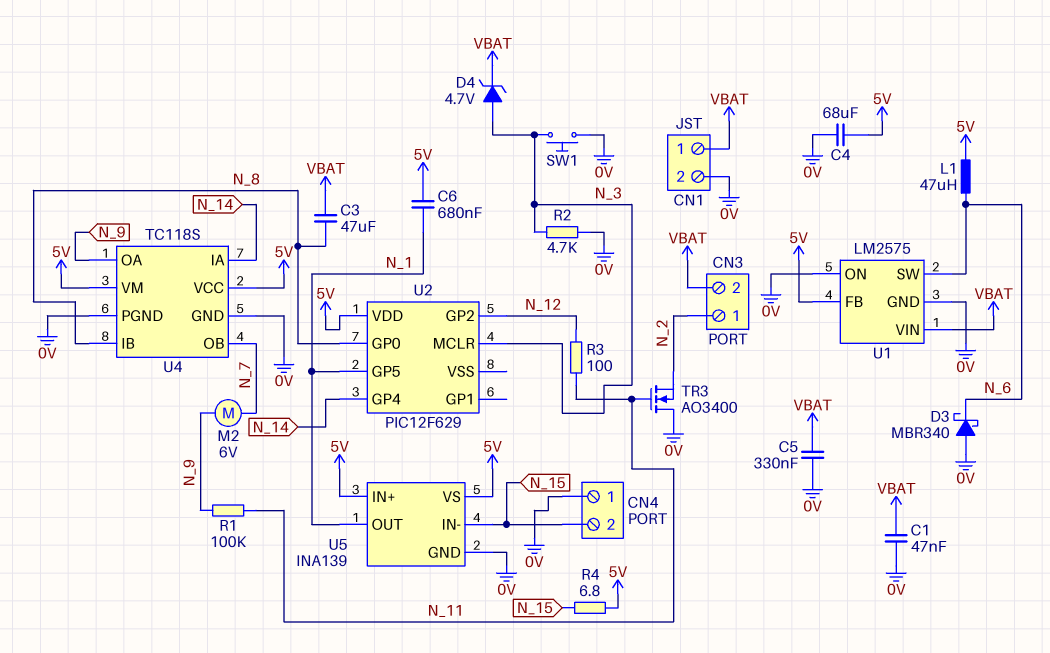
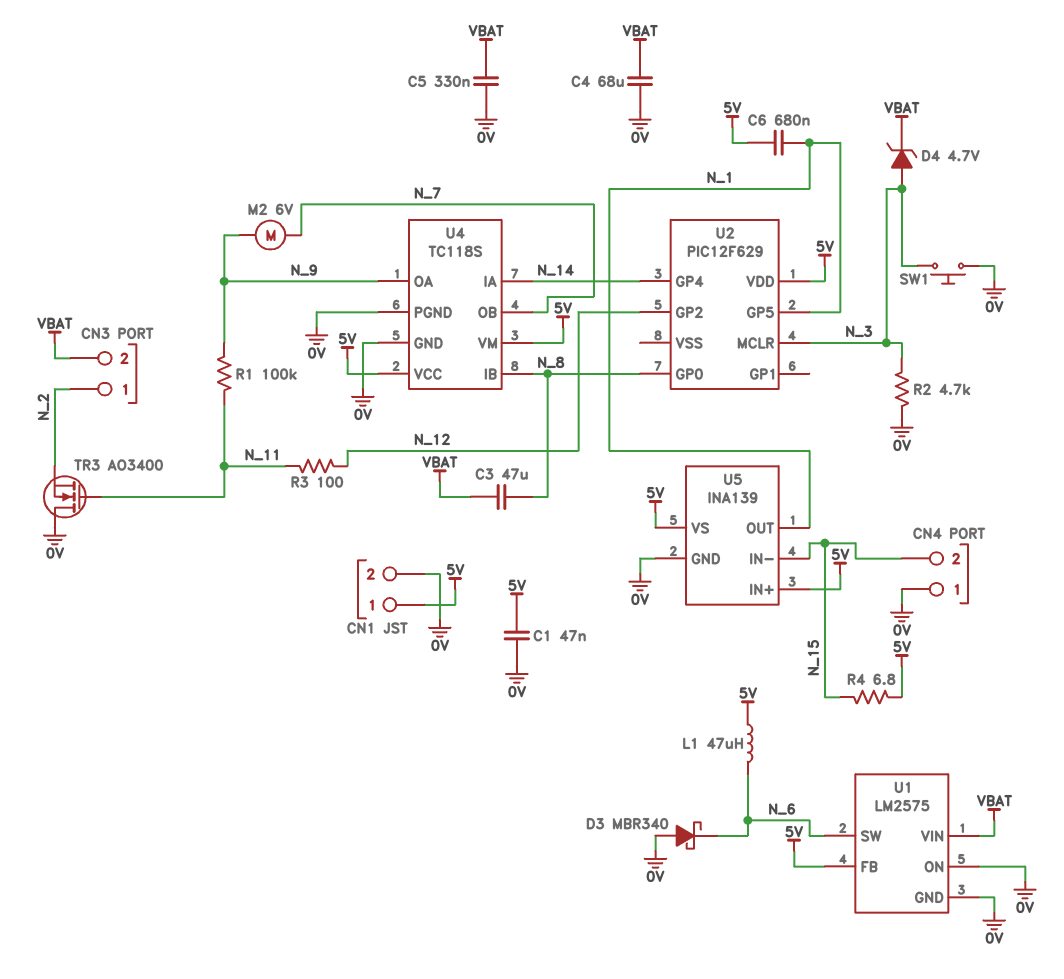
C1: 47nF (0V, VBAT) -> 47nF (0V, 5V)
C4: 68uF (0V, 5V) -> 68uF (0V, VBAT)
CN1 pin 1: VBAT -> 5V

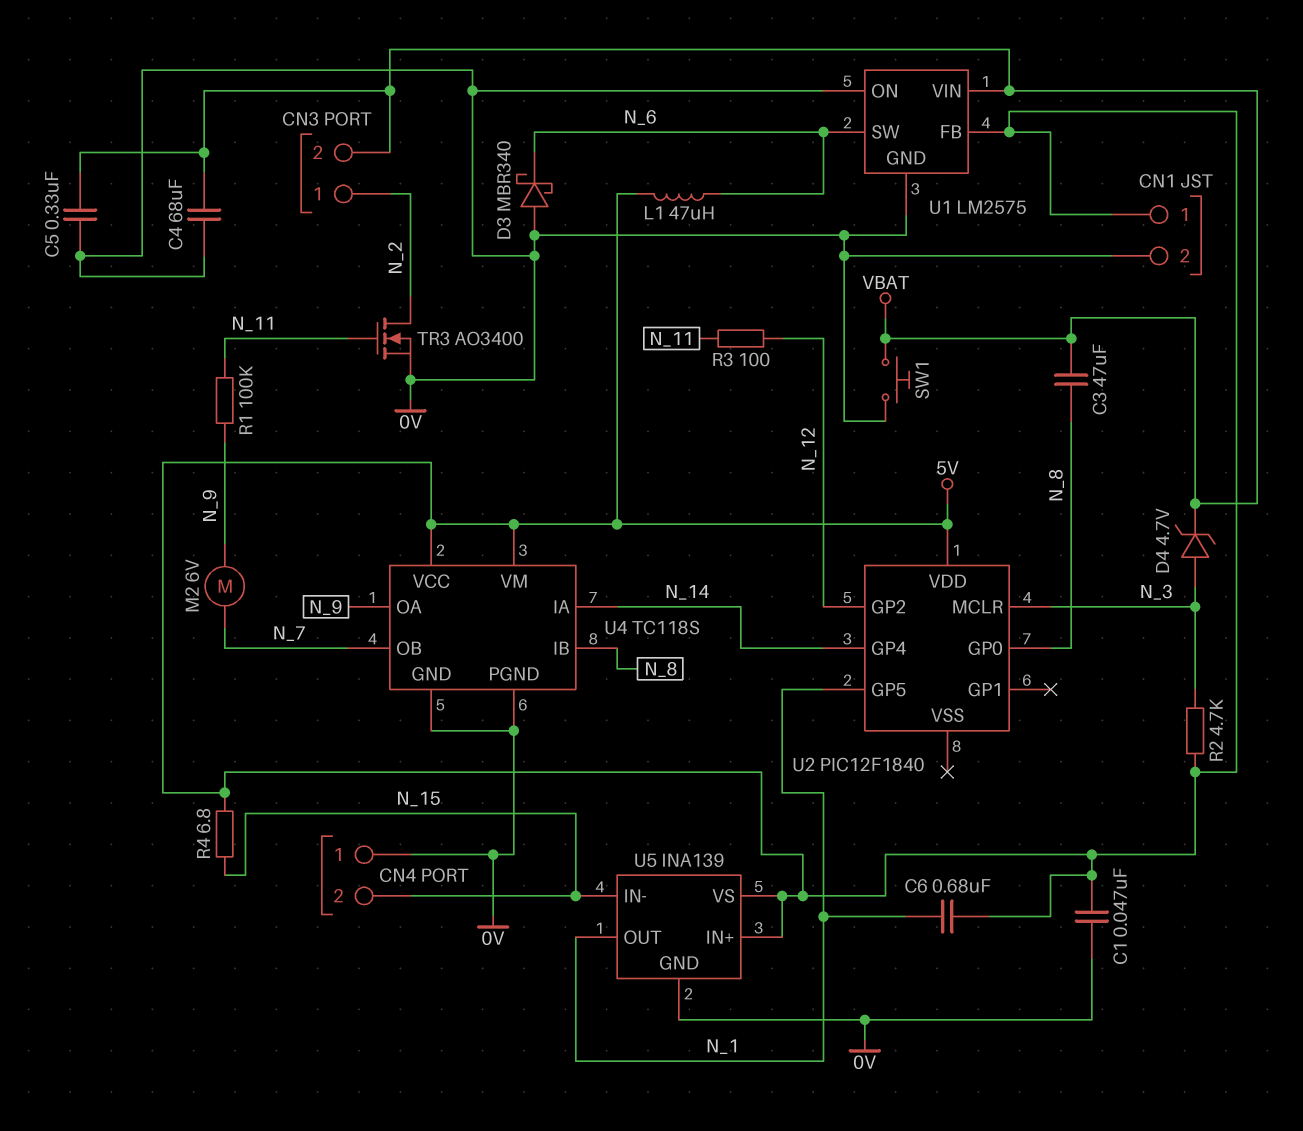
R2: 4.7k (0V, N_3) -> 4.7k (5V, N_3)
SW1: button (0V, N_3) -> button (0V, VBAT)
TR3: NMOS AO3400 (G N_11, D 0V, S N_2) -> NMOS AO3400 (G N_11, D N_2, S 0V)
U2: PIC12F629 -> PIC12F1840

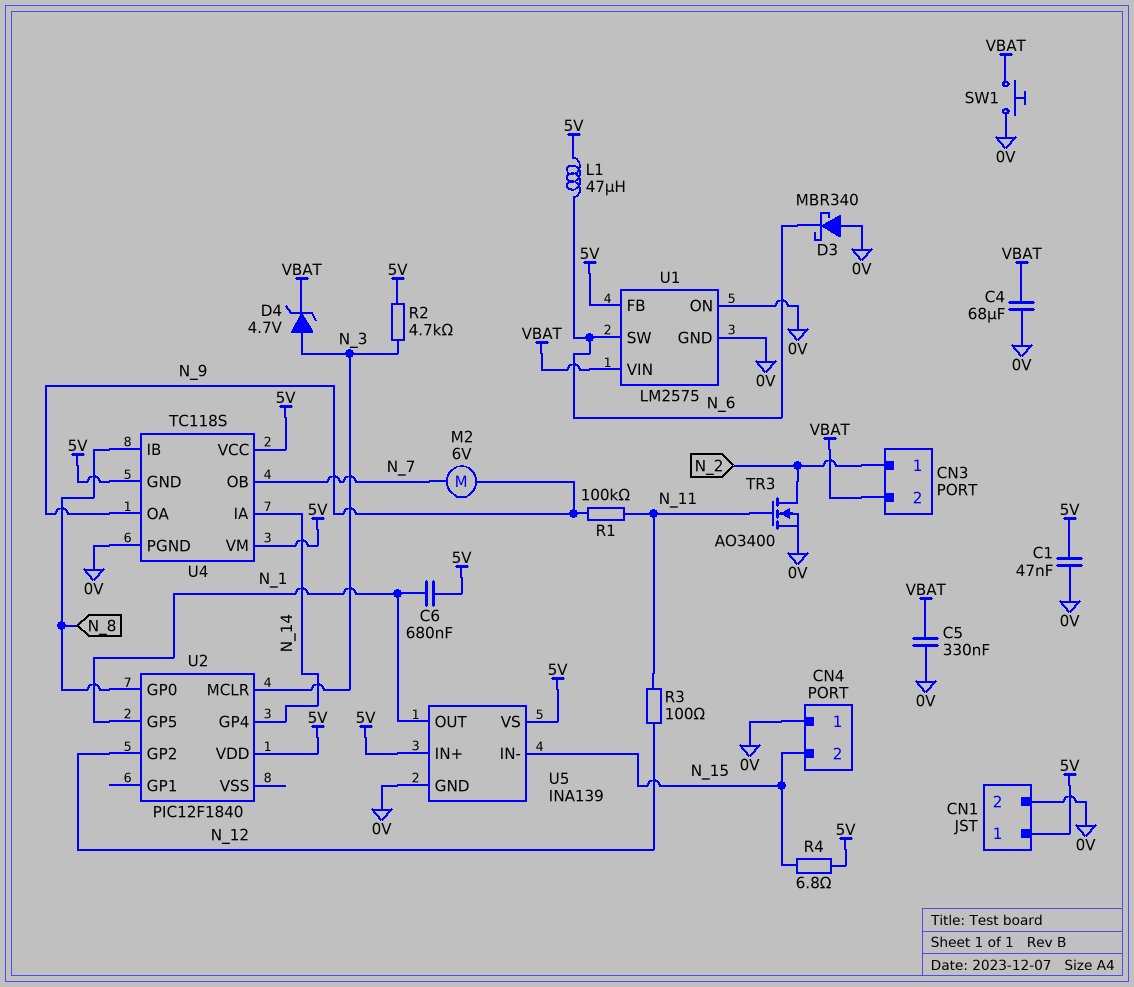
C3: 47uF (N_8, VBAT) -> none
U4 pin GND: 0V -> 5V

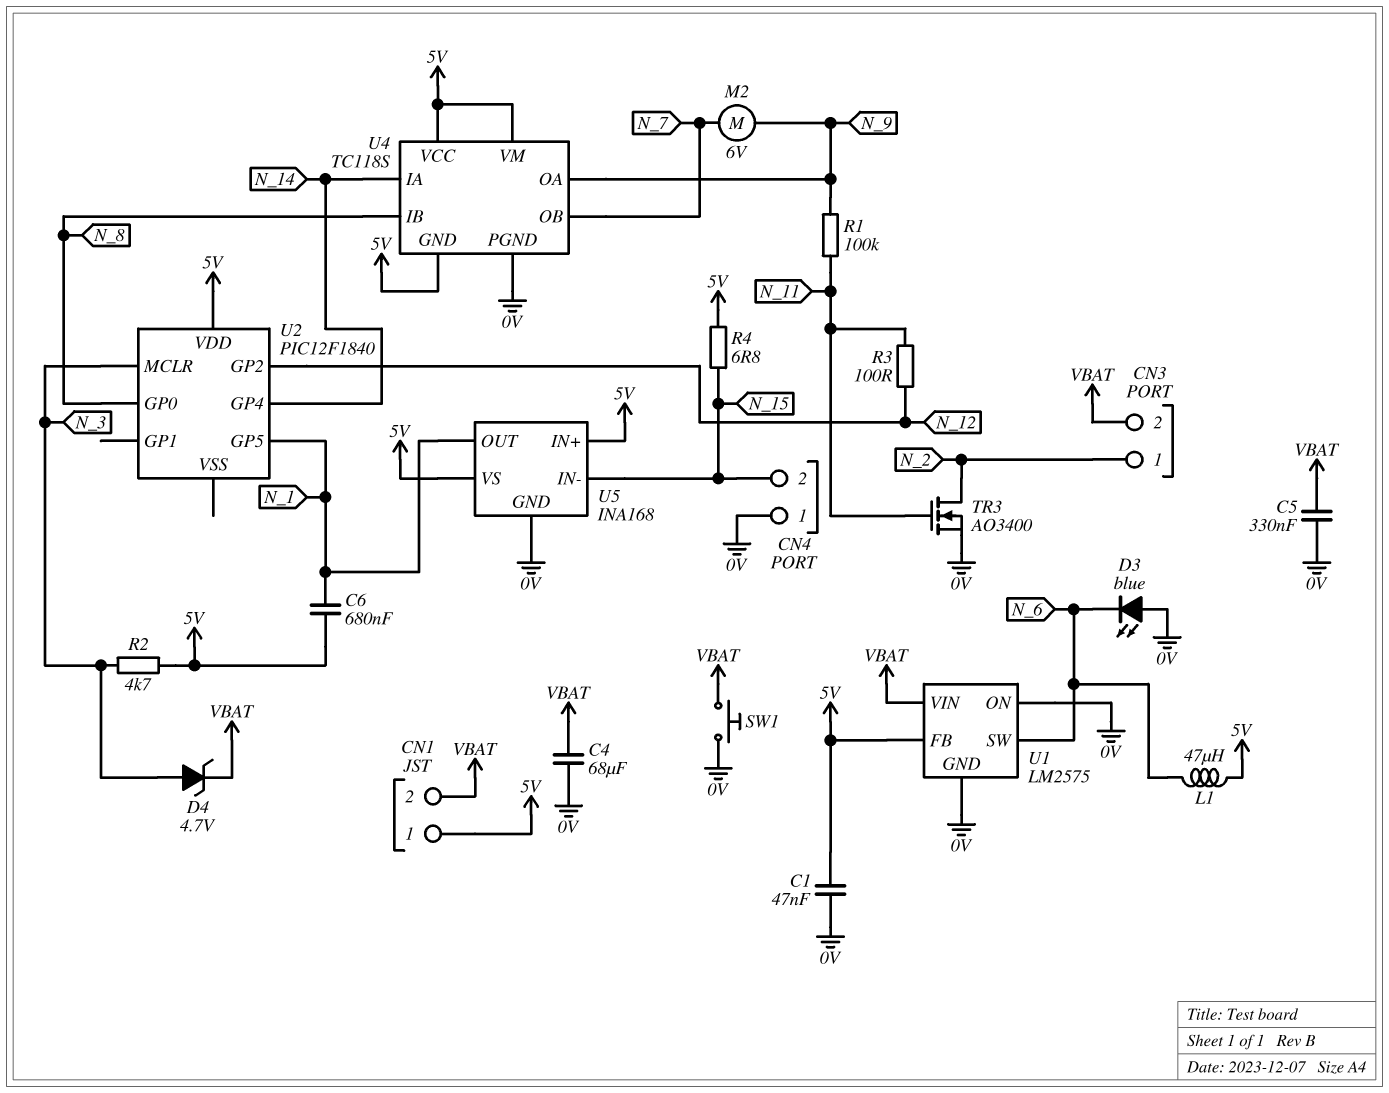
CN1 pin 2: 0V -> VBAT
D3: schottky MBR340 (A 0V, K N_6) -> LED blue (A 0V, K N_6)
U5: INA139 -> INA168

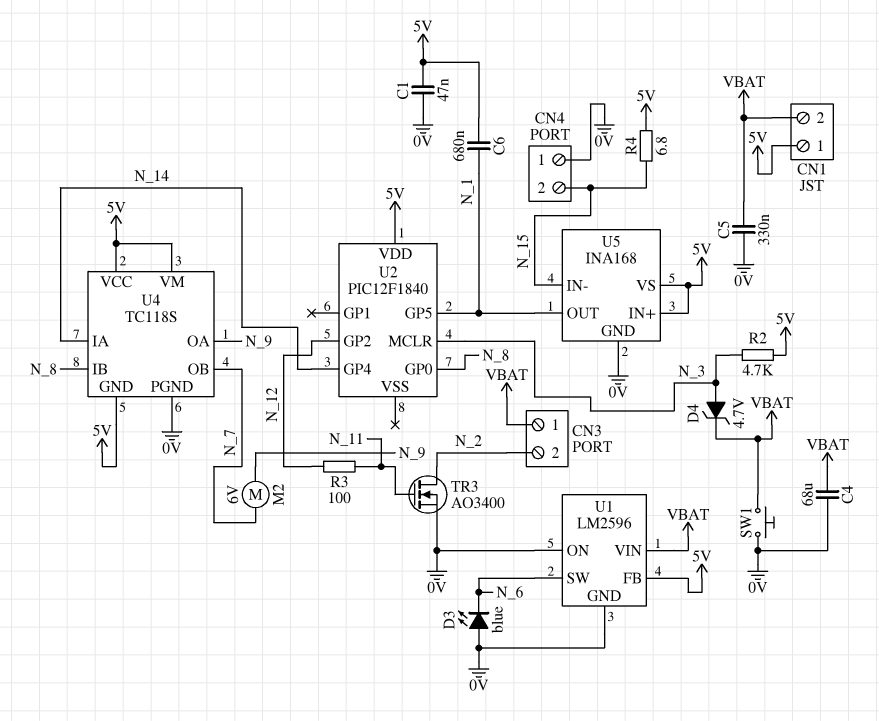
CN3 pin 1: N_2 -> VBAT
CN3 pin 2: VBAT -> N_2
L1: 47uH (5V, N_6) -> none
R1: 100k (N_9, N_11) -> none
U1: LM2575 -> LM2596

